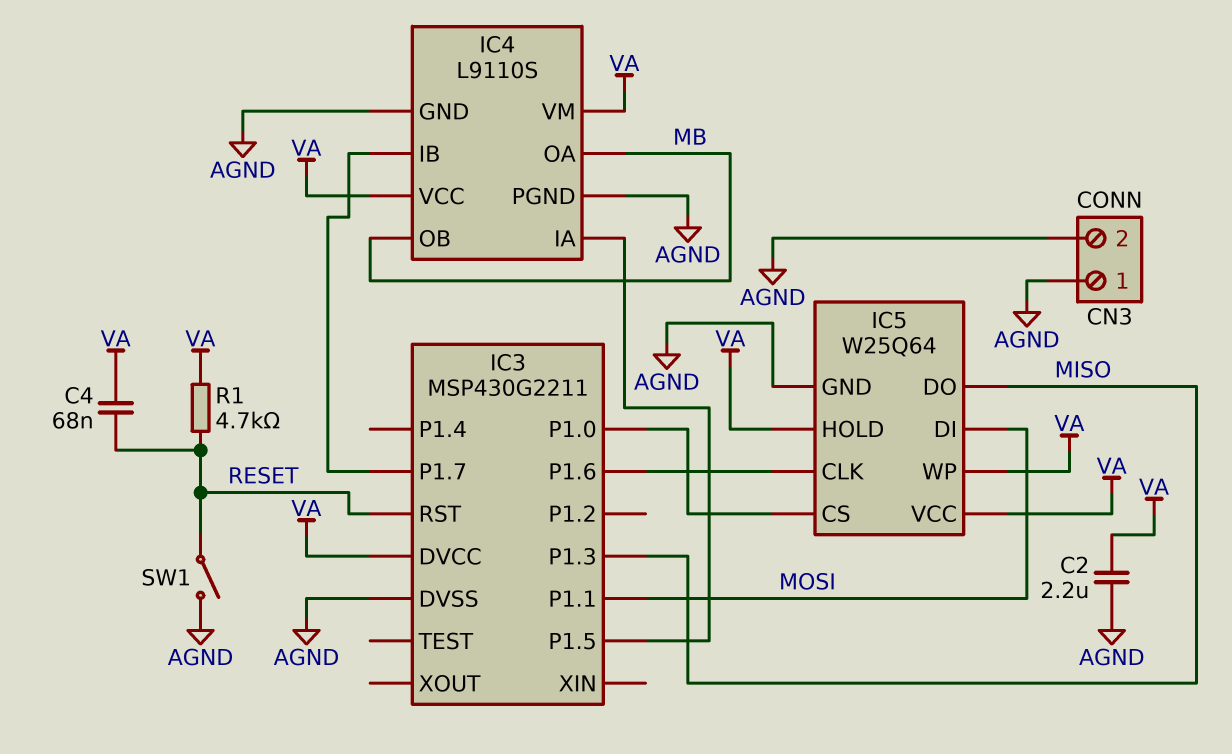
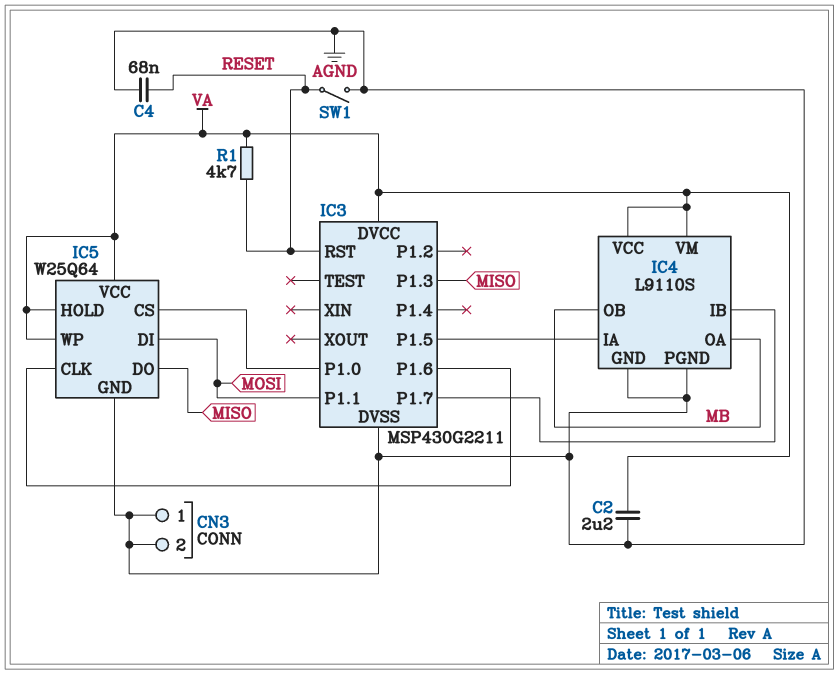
C4: 68nF (RESET, VA) -> 68nF (AGND, RESET)

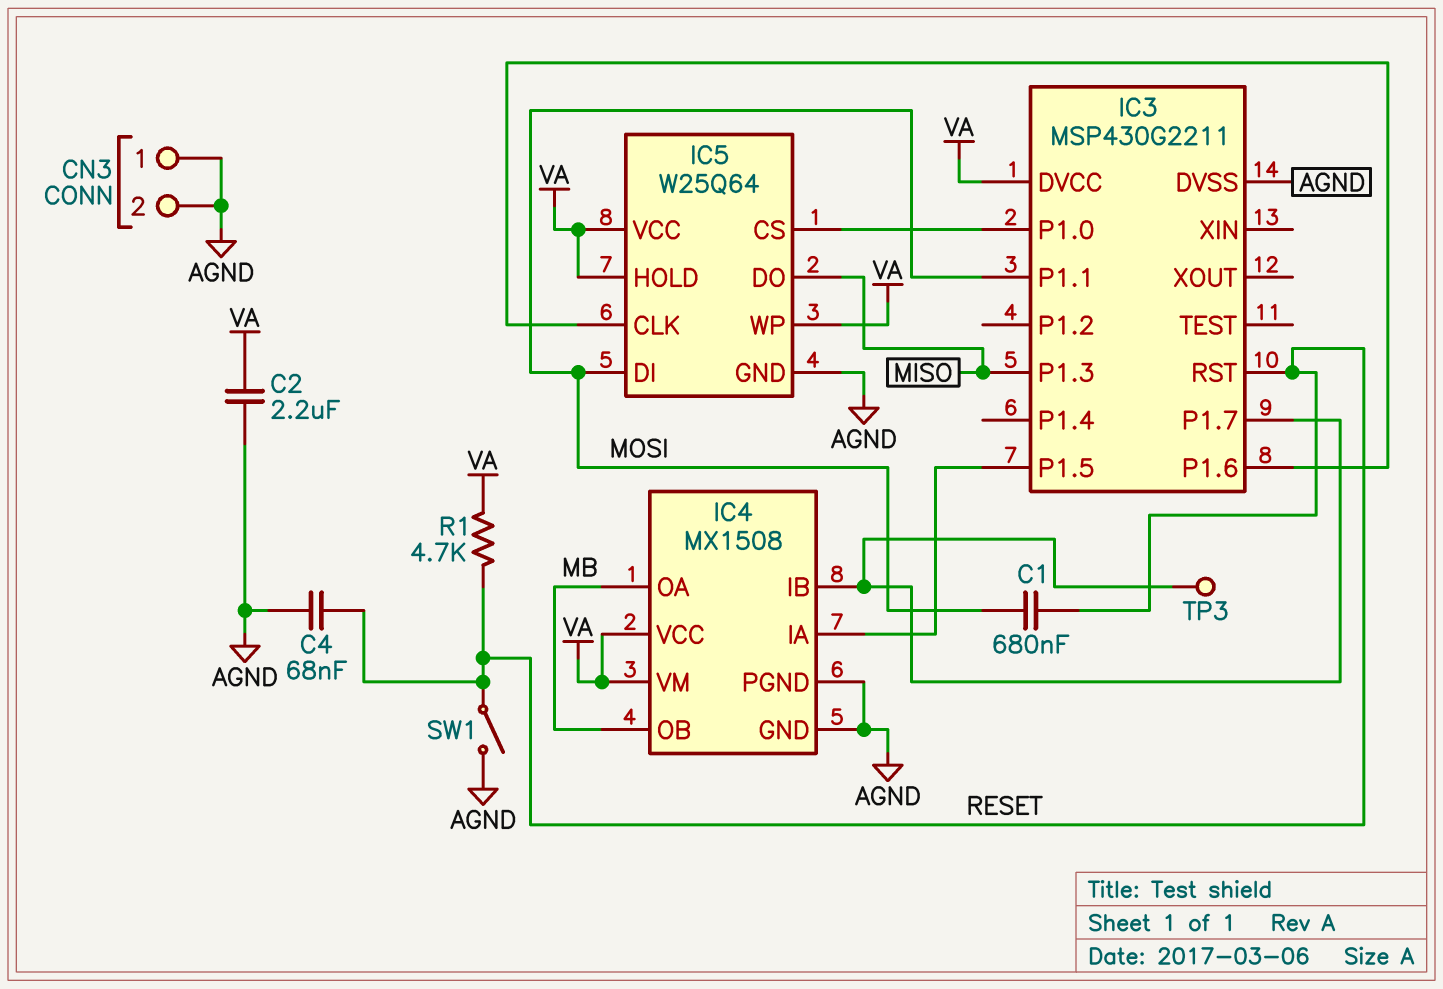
C1: none -> 680nF (MOSI, RESET)
IC4: L9110S -> MX1508
TP3: none -> test point (IC3/P1.7)

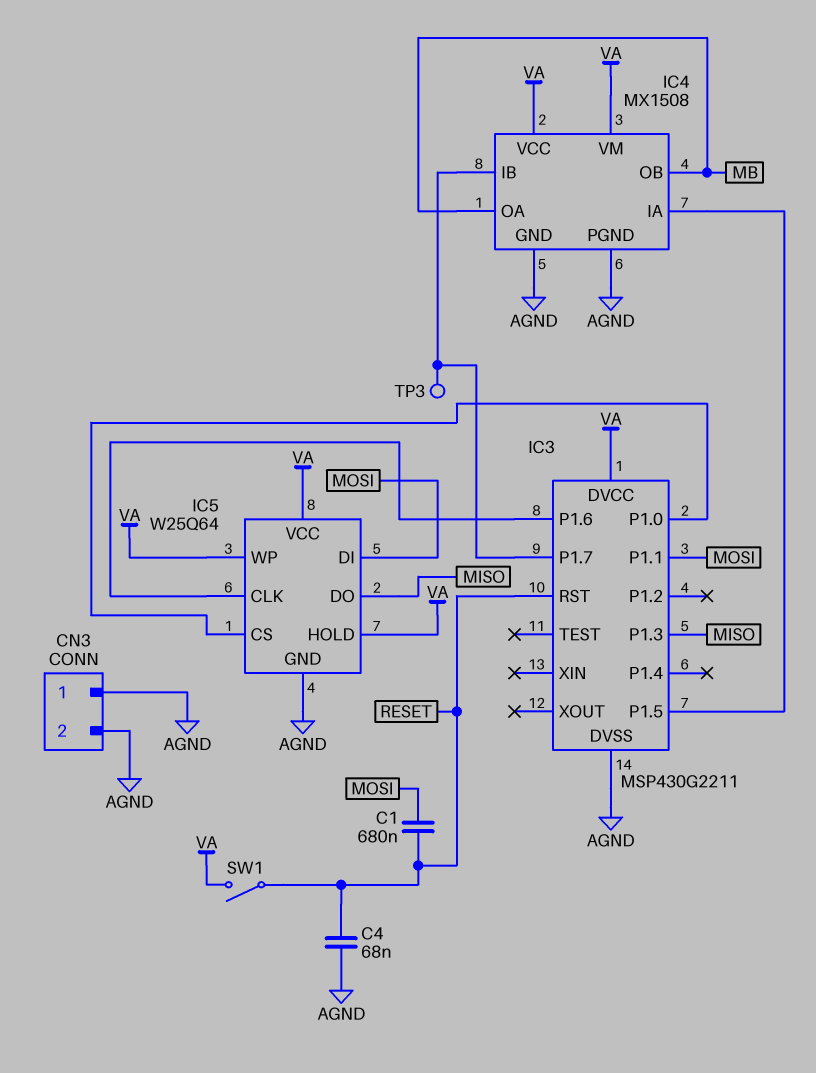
C2: 2.2uF (AGND, VA) -> none
R1: 4.7k (RESET, VA) -> none
SW1: switch (AGND, RESET) -> switch (RESET, VA)

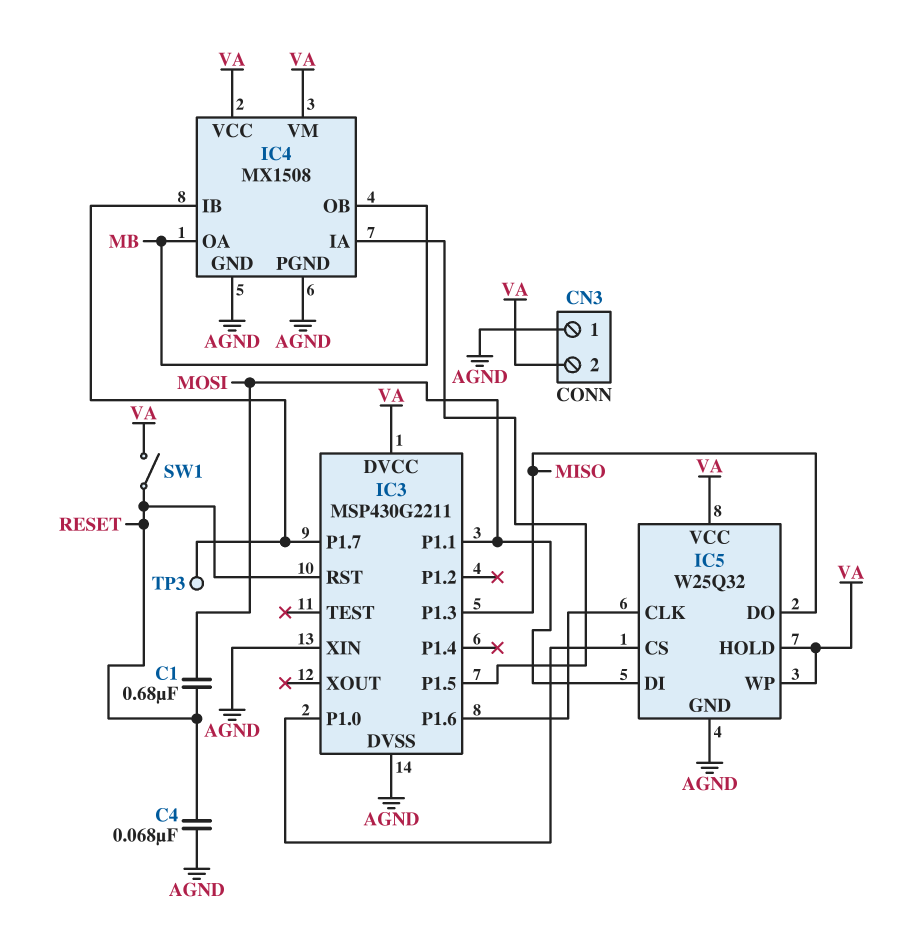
CN3 pin 2: AGND -> VA
IC3 pin XIN: none -> AGND
IC5: W25Q64 -> W25Q32

